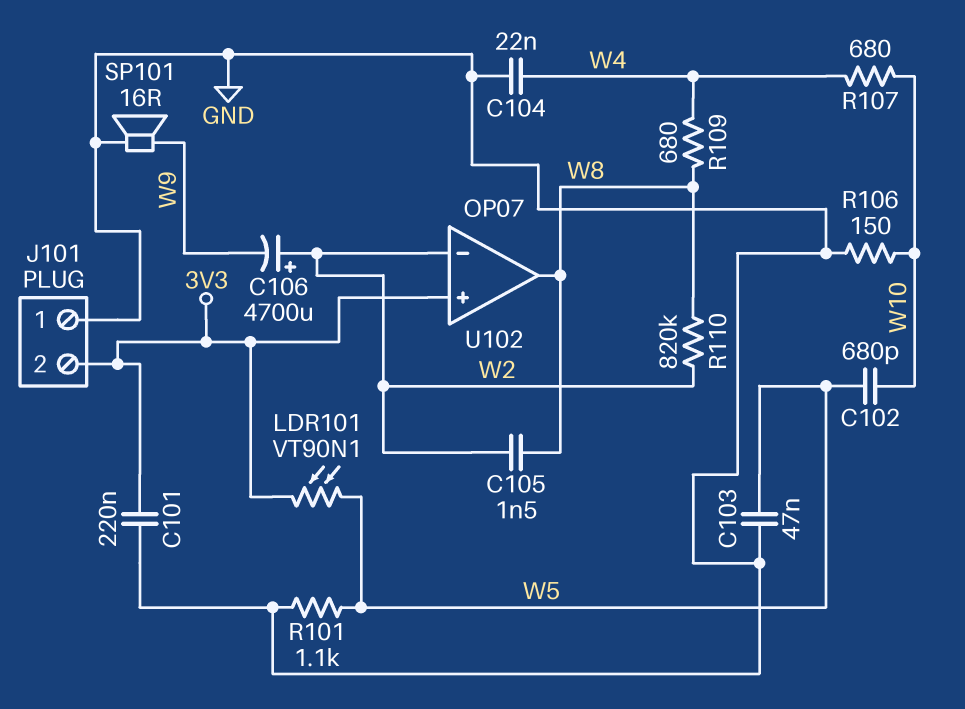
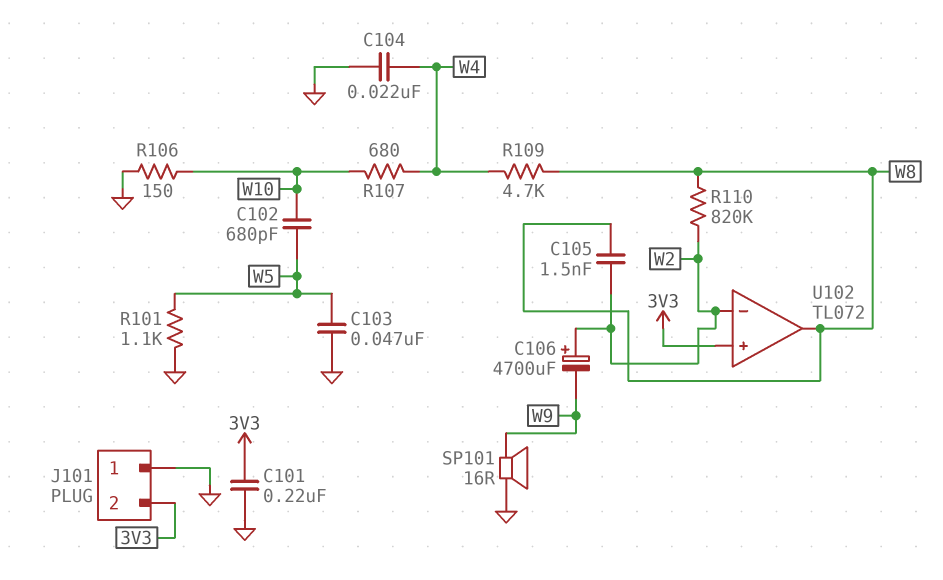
LDR101: VT90N1 (3V3, W5) -> none
R109: 680 (W4, W8) -> 4.7k (W4, W8)
U102: OP07 -> TL072

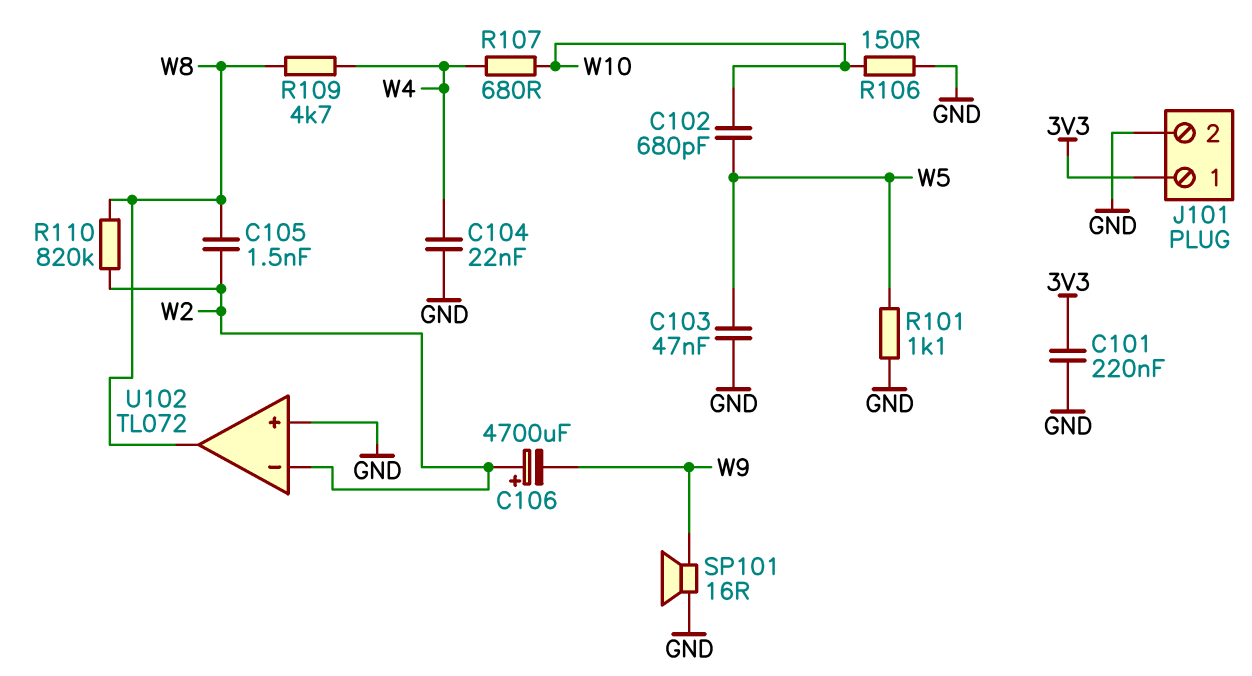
J101 pin 1: GND -> 3V3
J101 pin 2: 3V3 -> GND
U102 pin in+: 3V3 -> GND

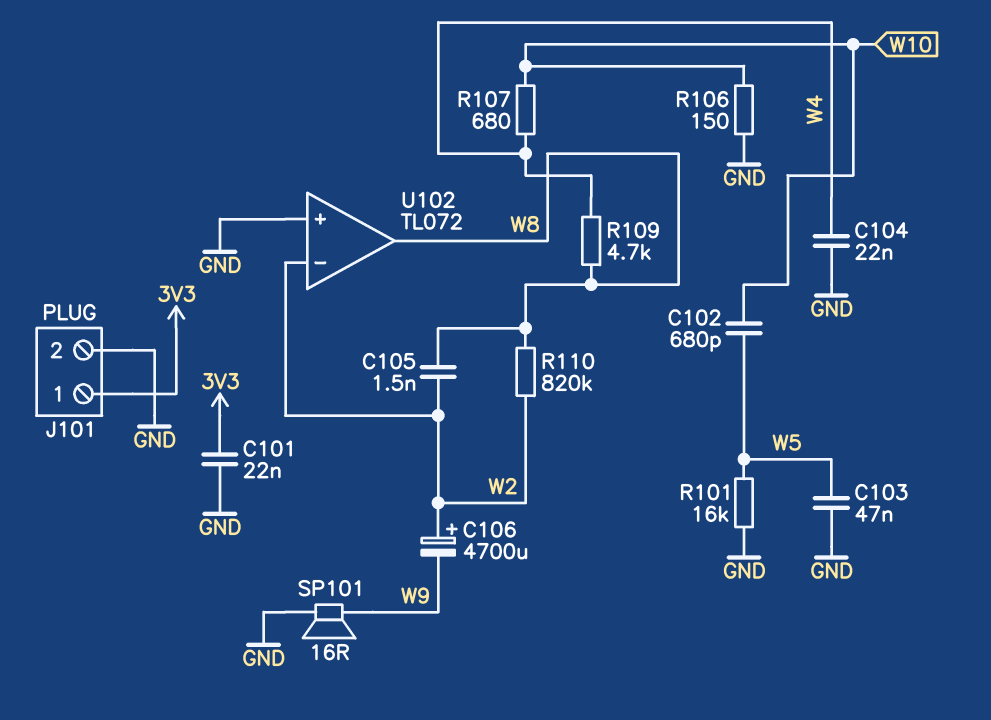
C101: 220nF (3V3, GND) -> 22nF (3V3, GND)
R101: 1.1k (GND, W5) -> 16k (GND, W5)

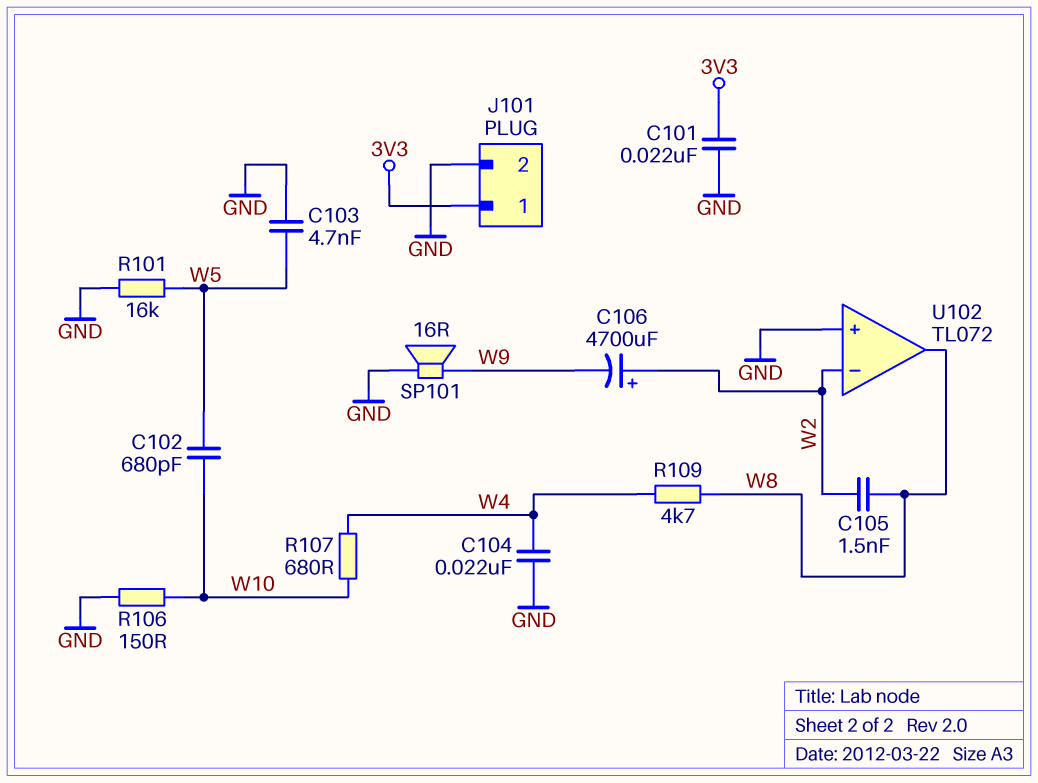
C103: 47nF (GND, W5) -> 4.7nF (GND, W5)
R110: 820k (W2, W8) -> none

